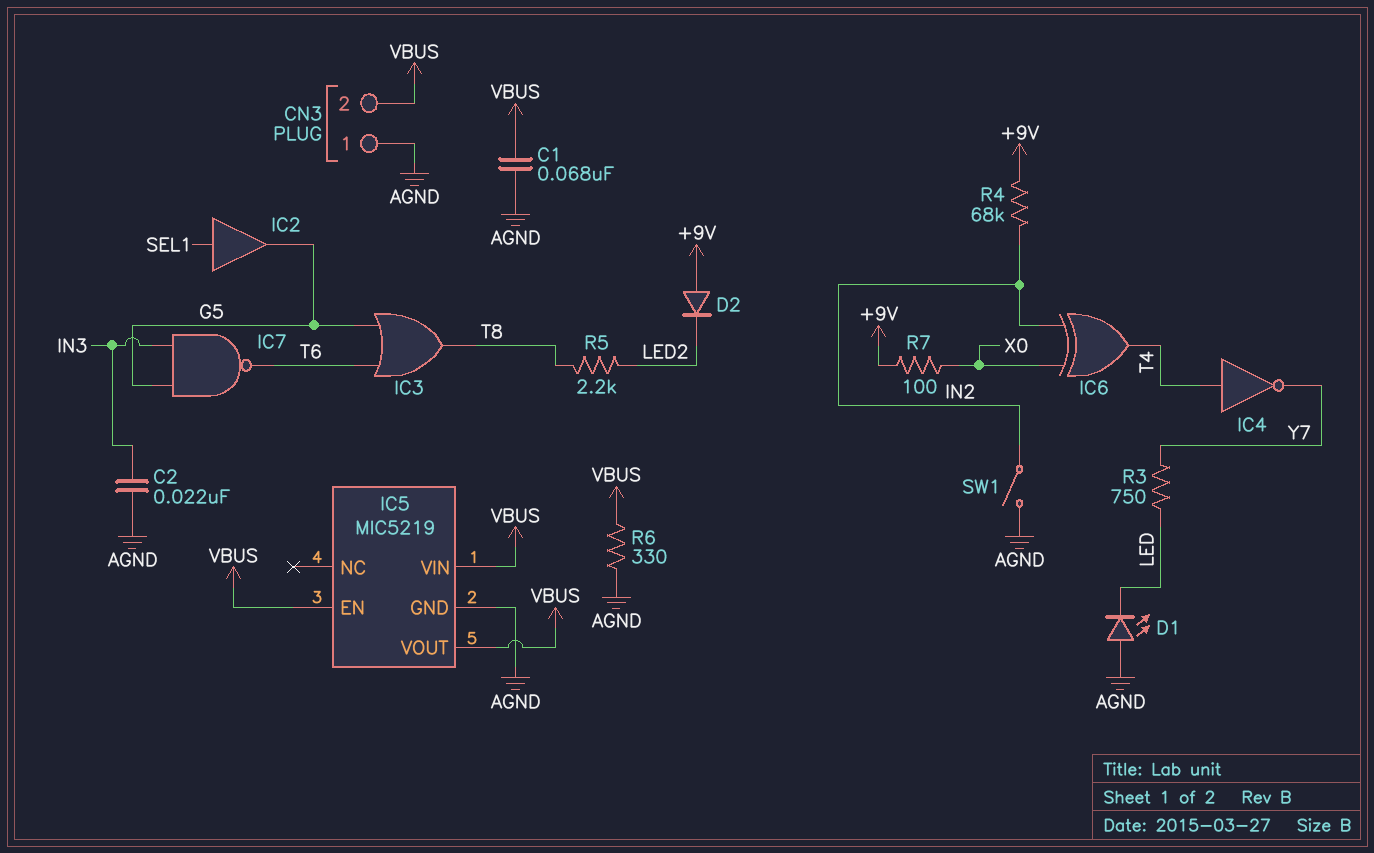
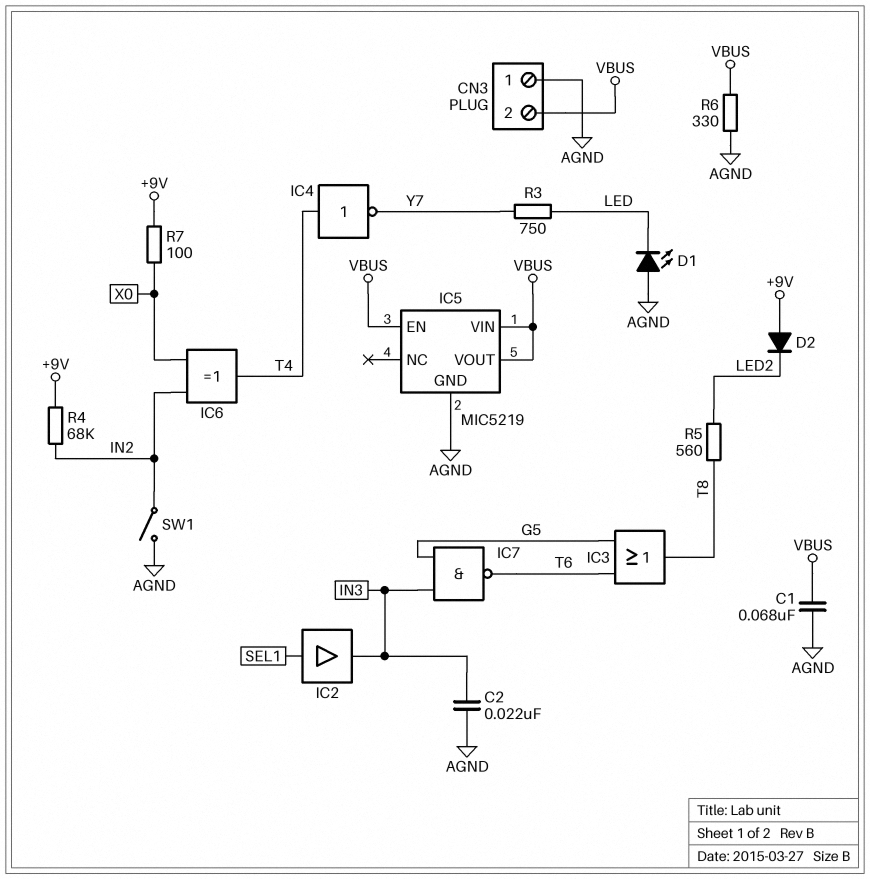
IC2: buffer (in SEL1, out G5) -> buffer (in SEL1, out IN3)
R5: 2.2k (LED2, T8) -> 560 (LED2, T8)

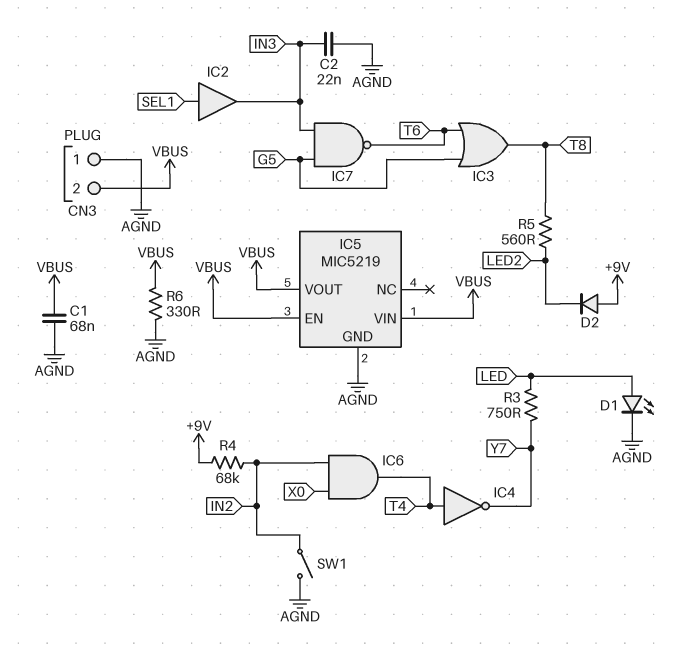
D1: LED (A AGND, K LED) -> LED (A LED, K AGND)
IC6: XOR (in IN2, in X0, out T4) -> AND (in IN2, in X0, out T4)
R7: 100 (+9V, X0) -> none

